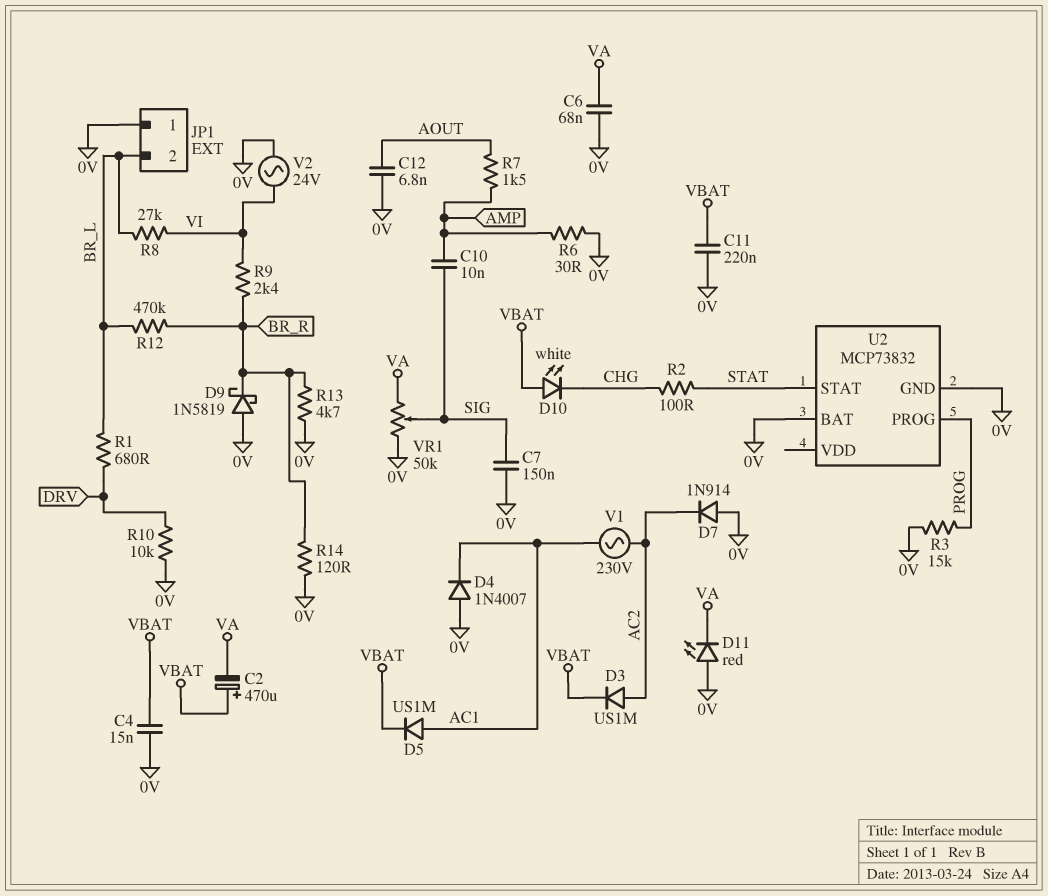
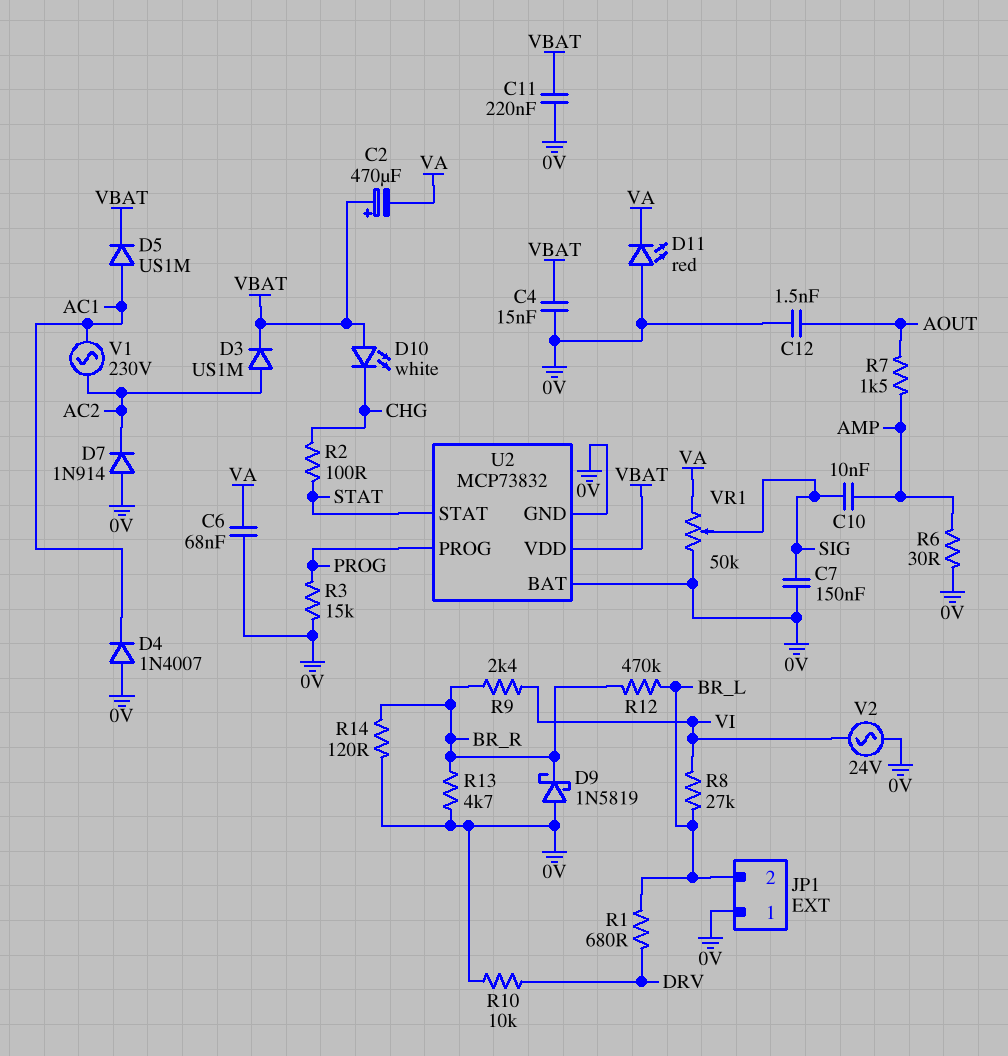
C12: 6.8nF (0V, AOUT) -> 1.5nF (0V, AOUT)
U2 pin VDD: none -> VBAT

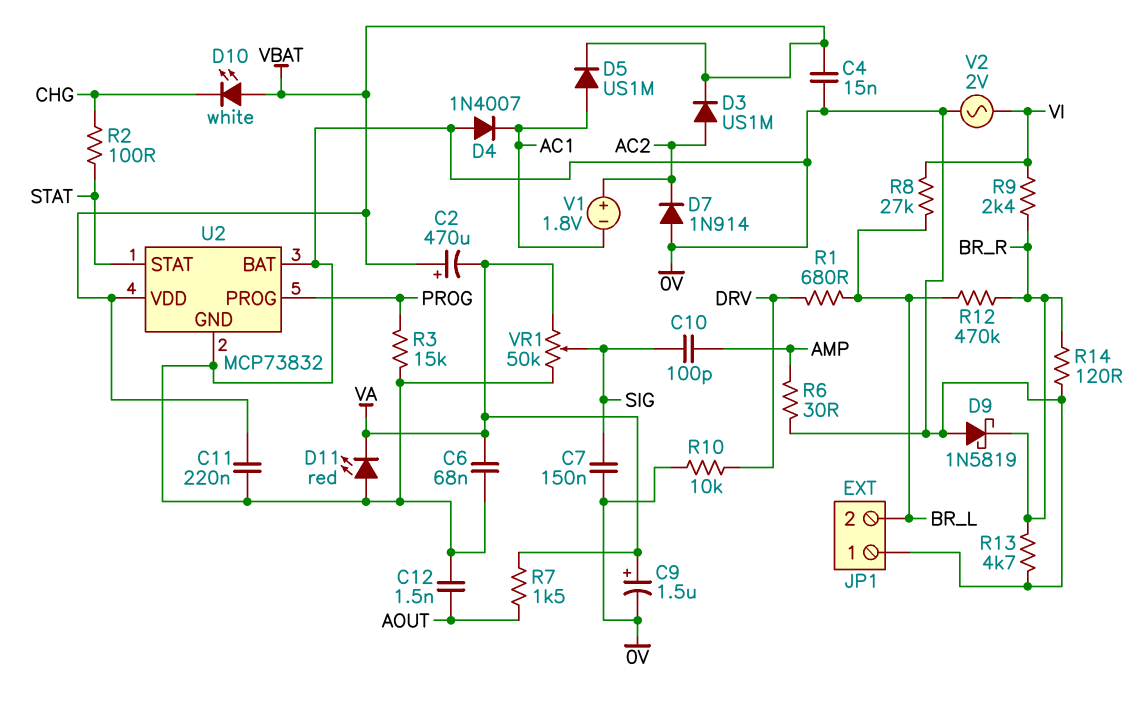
C9: none -> 1.5uF (plus VA, minus 0V)
C10: 10nF (AMP, SIG) -> 100pF (AMP, SIG)
R7: 1.5k (AMP, AOUT) -> 1.5k (AOUT, VA)
V1: AC 230V (AC1, AC2) -> 1.8V (plus AC2, minus AC1)
V2: AC 24V (0V, VI) -> AC 2V (0V, VI)

